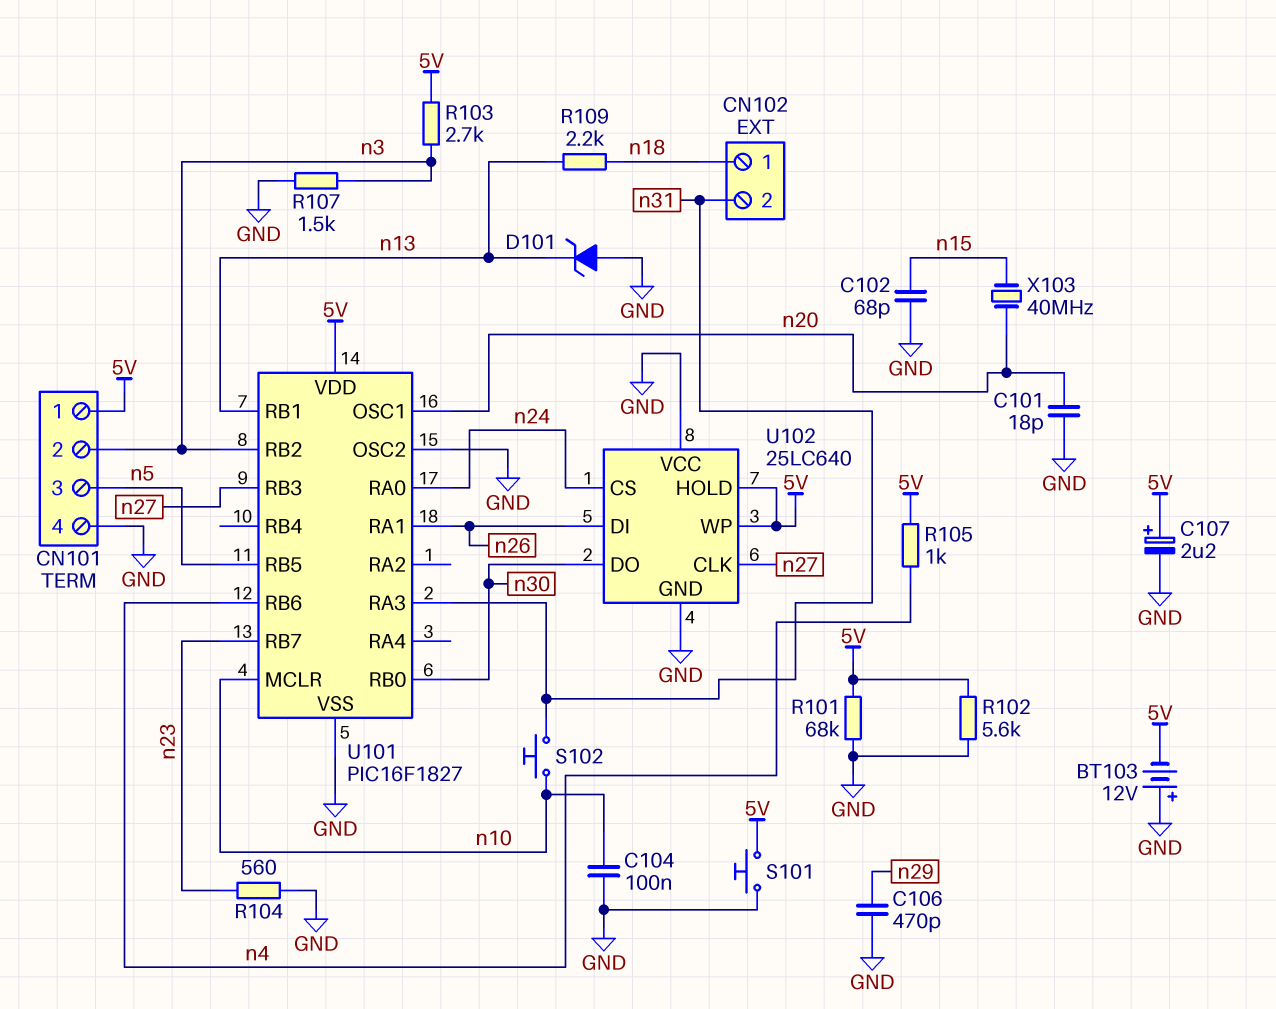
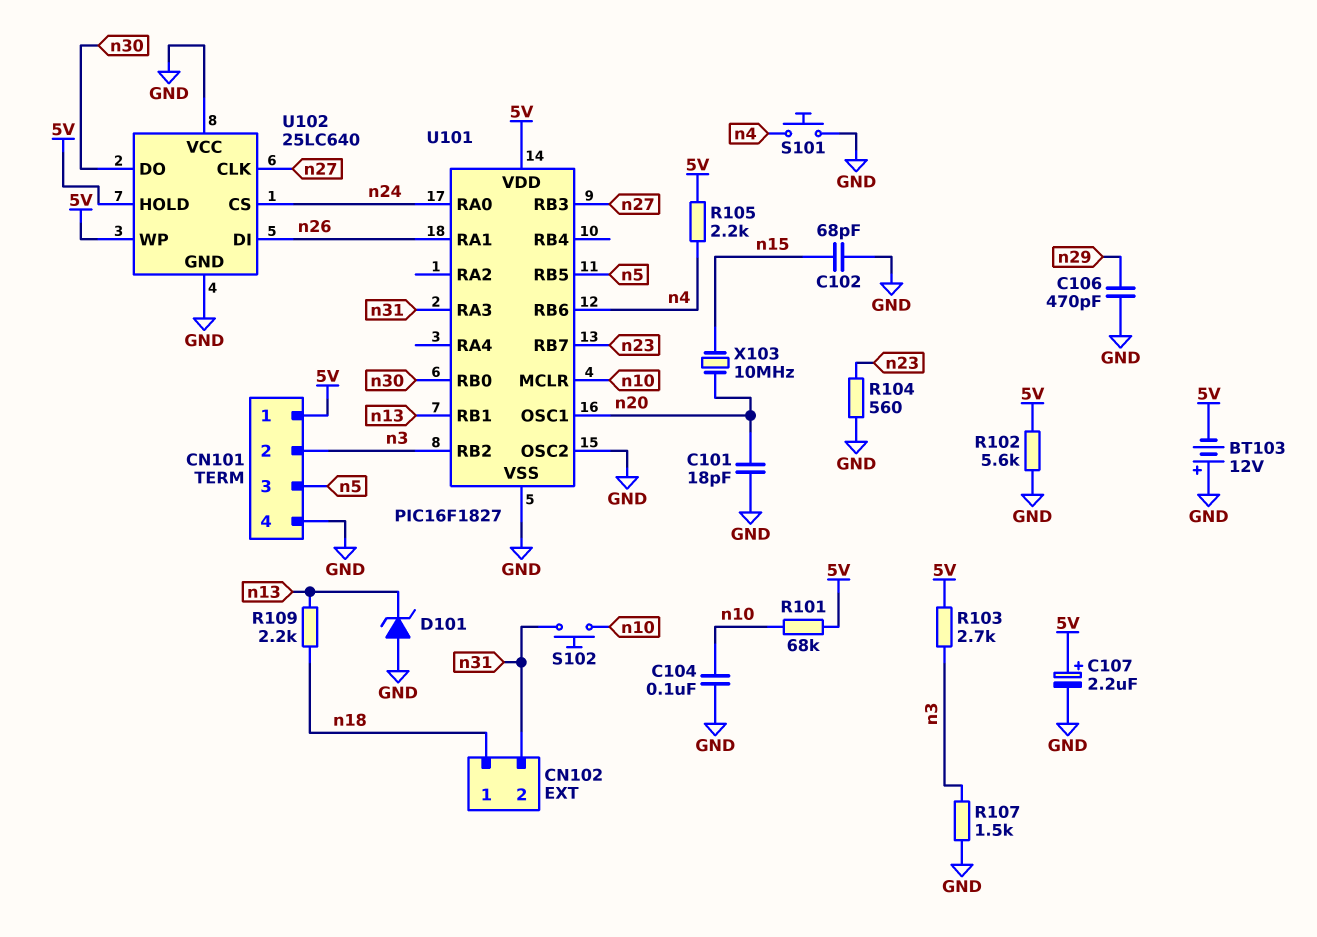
R101: 68k (5V, GND) -> 68k (5V, n10)
R105: 1k (5V, n4) -> 2.2k (5V, n4)
S101: button (5V, GND) -> button (GND, n4)
X103: 40MHz (n15, n20) -> 10MHz (n15, n20)

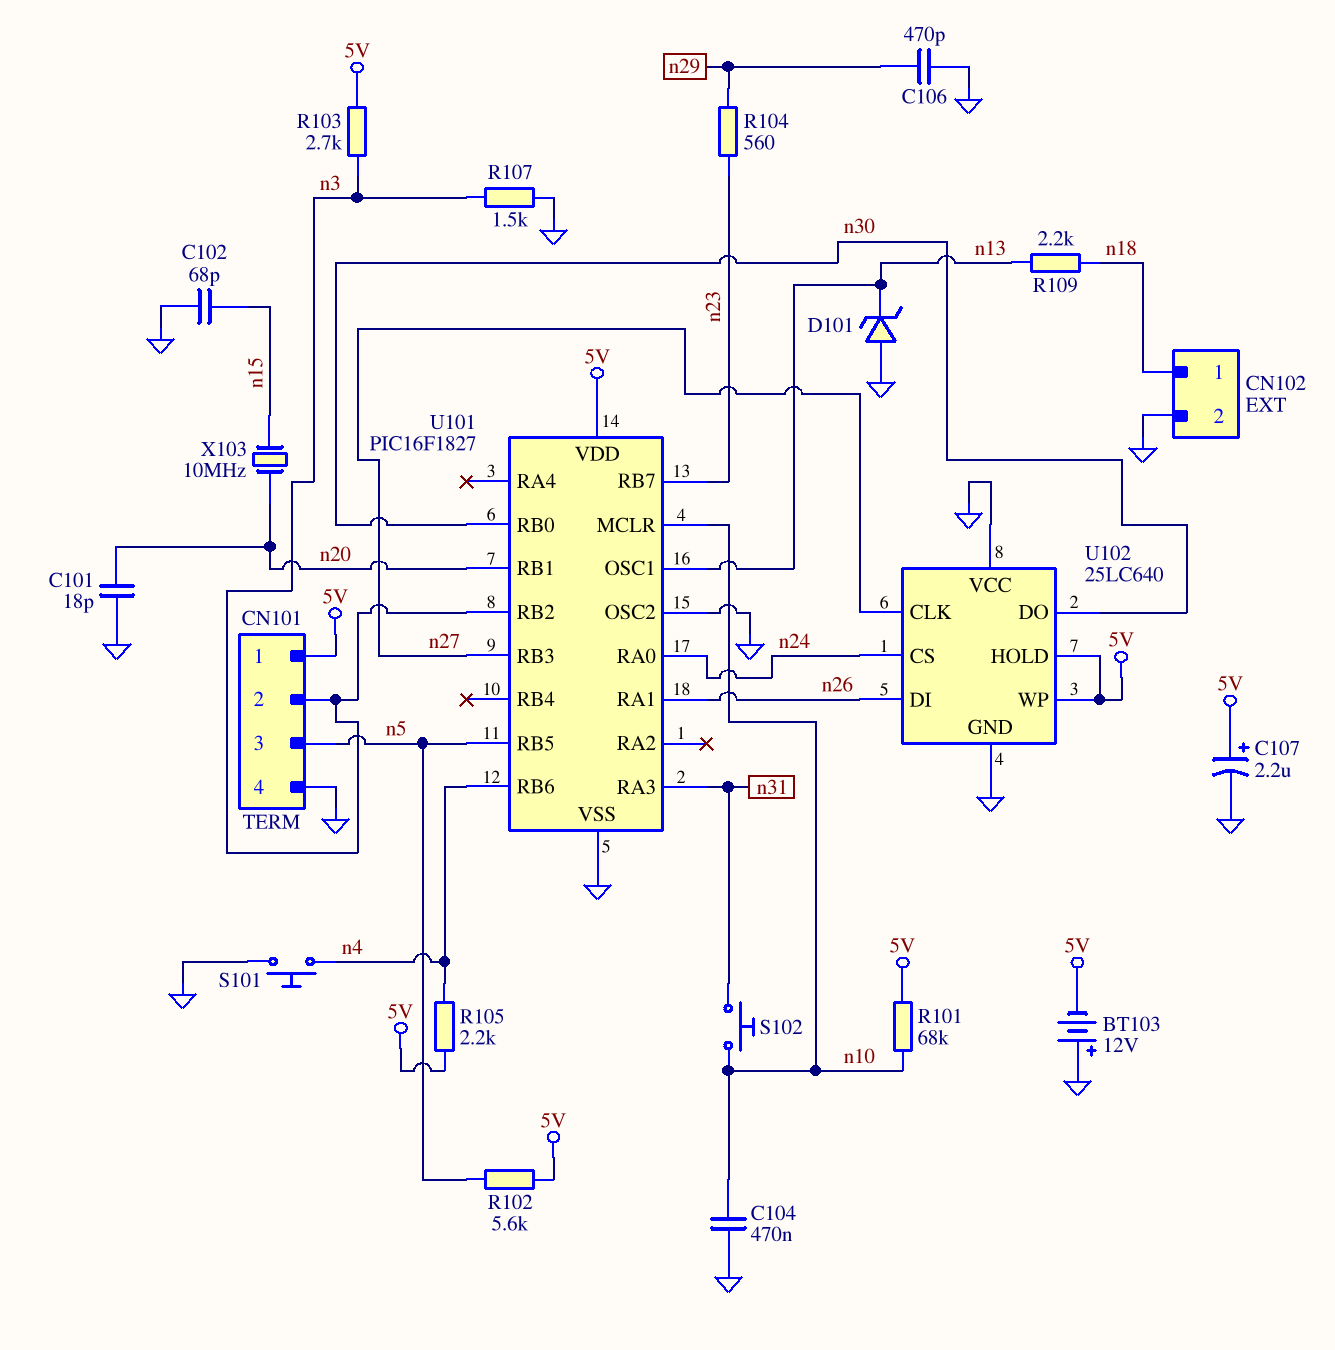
C104: 100nF (GND, n10) -> 470nF (GND, n10)
CN102 pin 2: n31 -> GND
R102: 5.6k (5V, GND) -> 5.6k (5V, n5)
R104: 560 (GND, n23) -> 560 (n23, n29)
U101 pin OSC1: n20 -> n13
U101 pin RB1: n13 -> n20

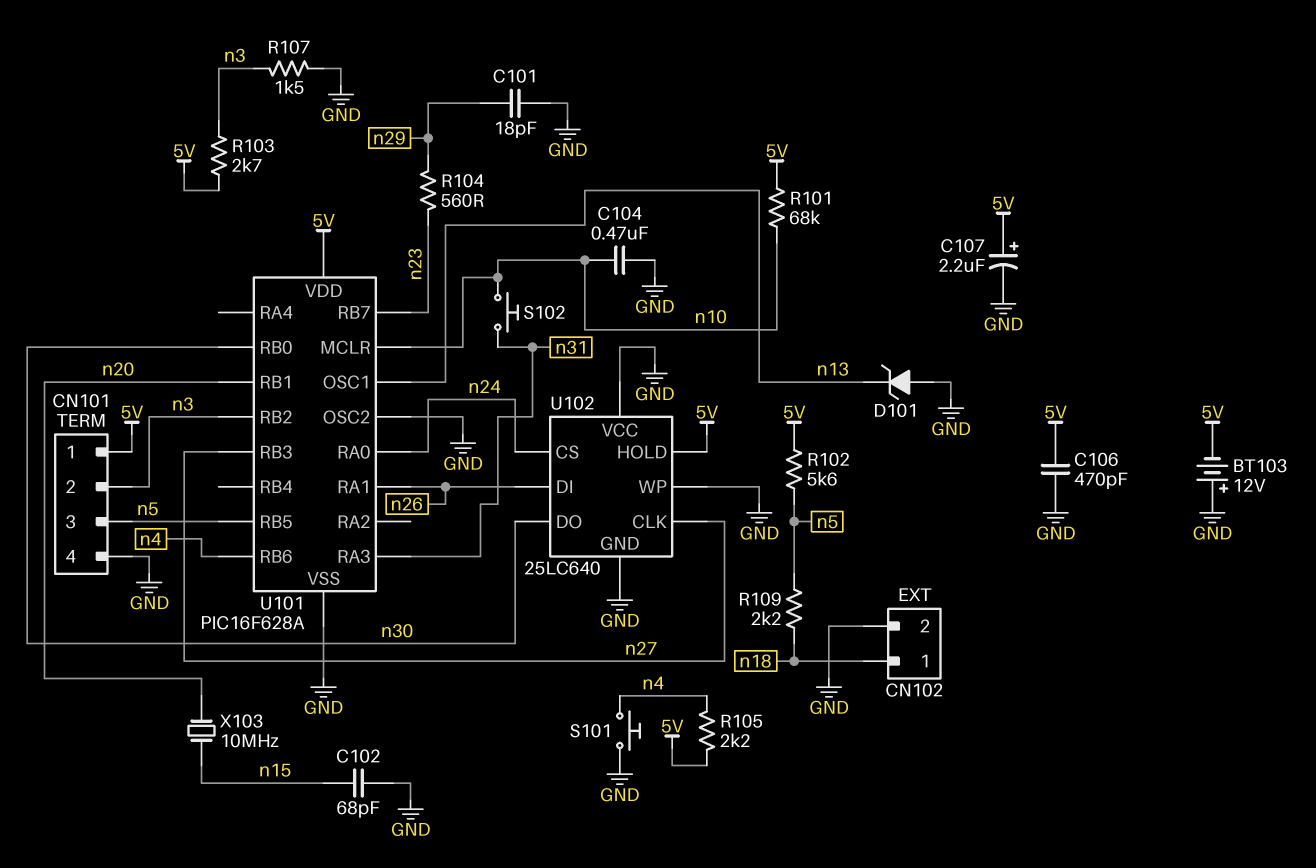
C101: 18pF (GND, n20) -> 18pF (GND, n29)
C106: 470pF (GND, n29) -> 470pF (5V, GND)
R109: 2.2k (n13, n18) -> 2.2k (n5, n18)
U101: PIC16F1827 -> PIC16F628A
U102 pin WP: 5V -> GND

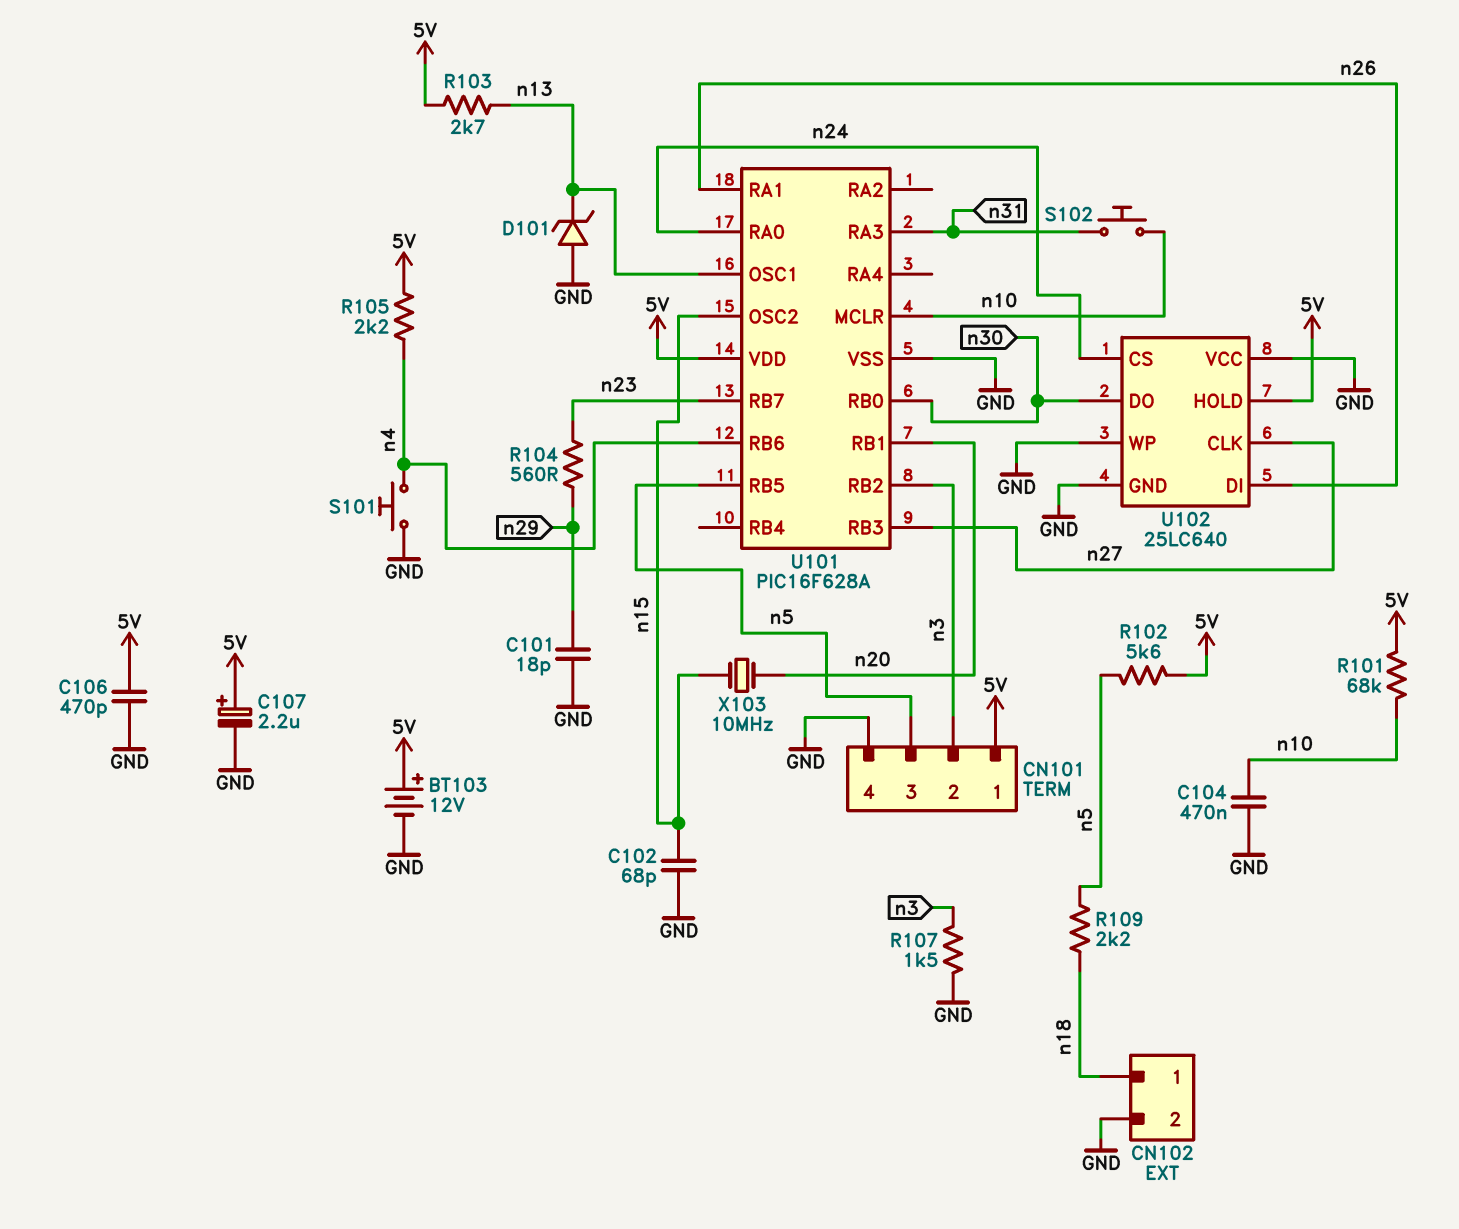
BT103: 12V (plus GND, minus 5V) -> 12V (plus 5V, minus GND)
R103: 2.7k (5V, n3) -> 2.7k (5V, n13)
U101 pin OSC2: GND -> n15

